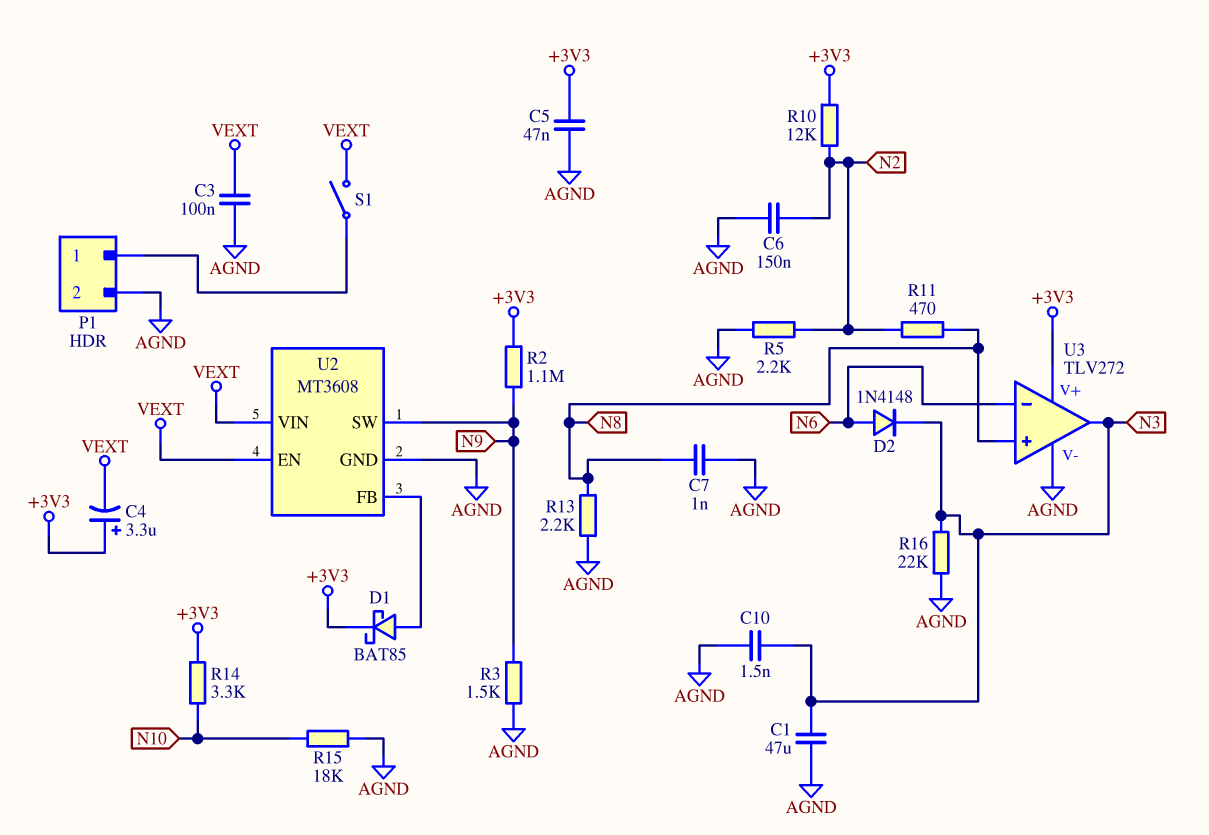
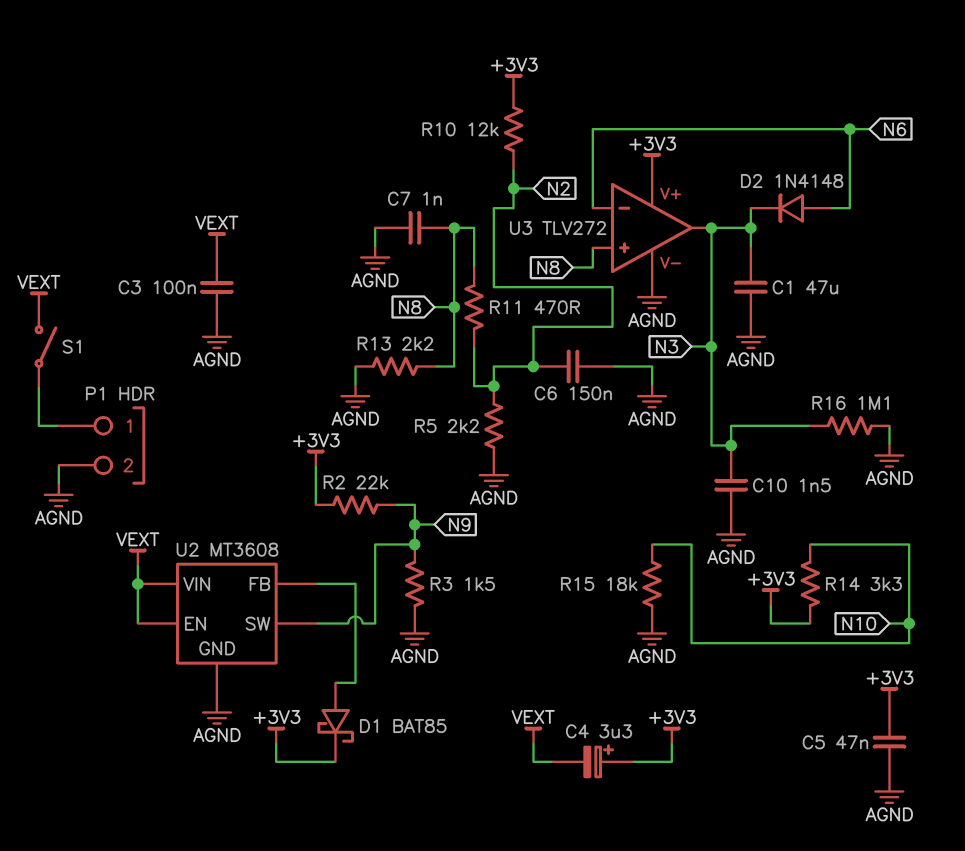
R2: 1.1M (+3V3, N9) -> 22k (+3V3, N9)
R16: 22k (AGND, N3) -> 1.1M (AGND, N3)

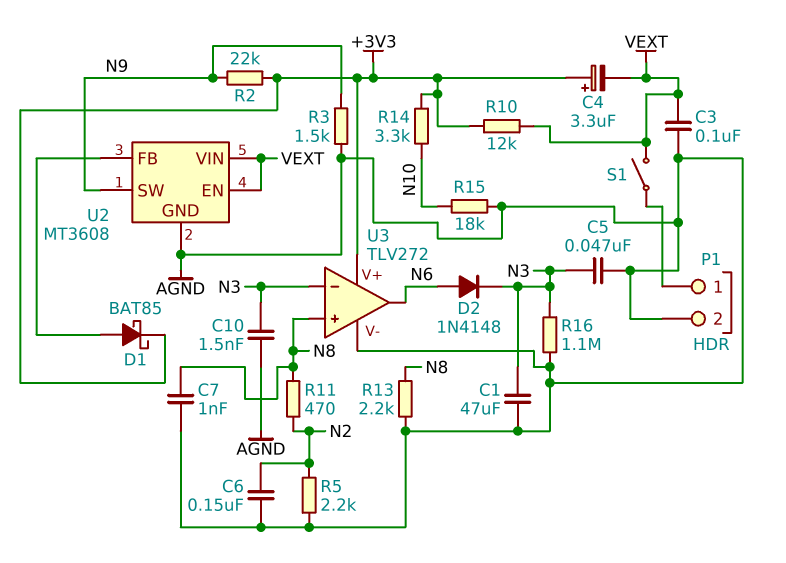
C5: 47nF (+3V3, AGND) -> 47nF (AGND, N3)
R10: 12k (+3V3, N2) -> 12k (+3V3, VEXT)
U3 pin in-: N6 -> N3
U3 pin out: N3 -> N6

